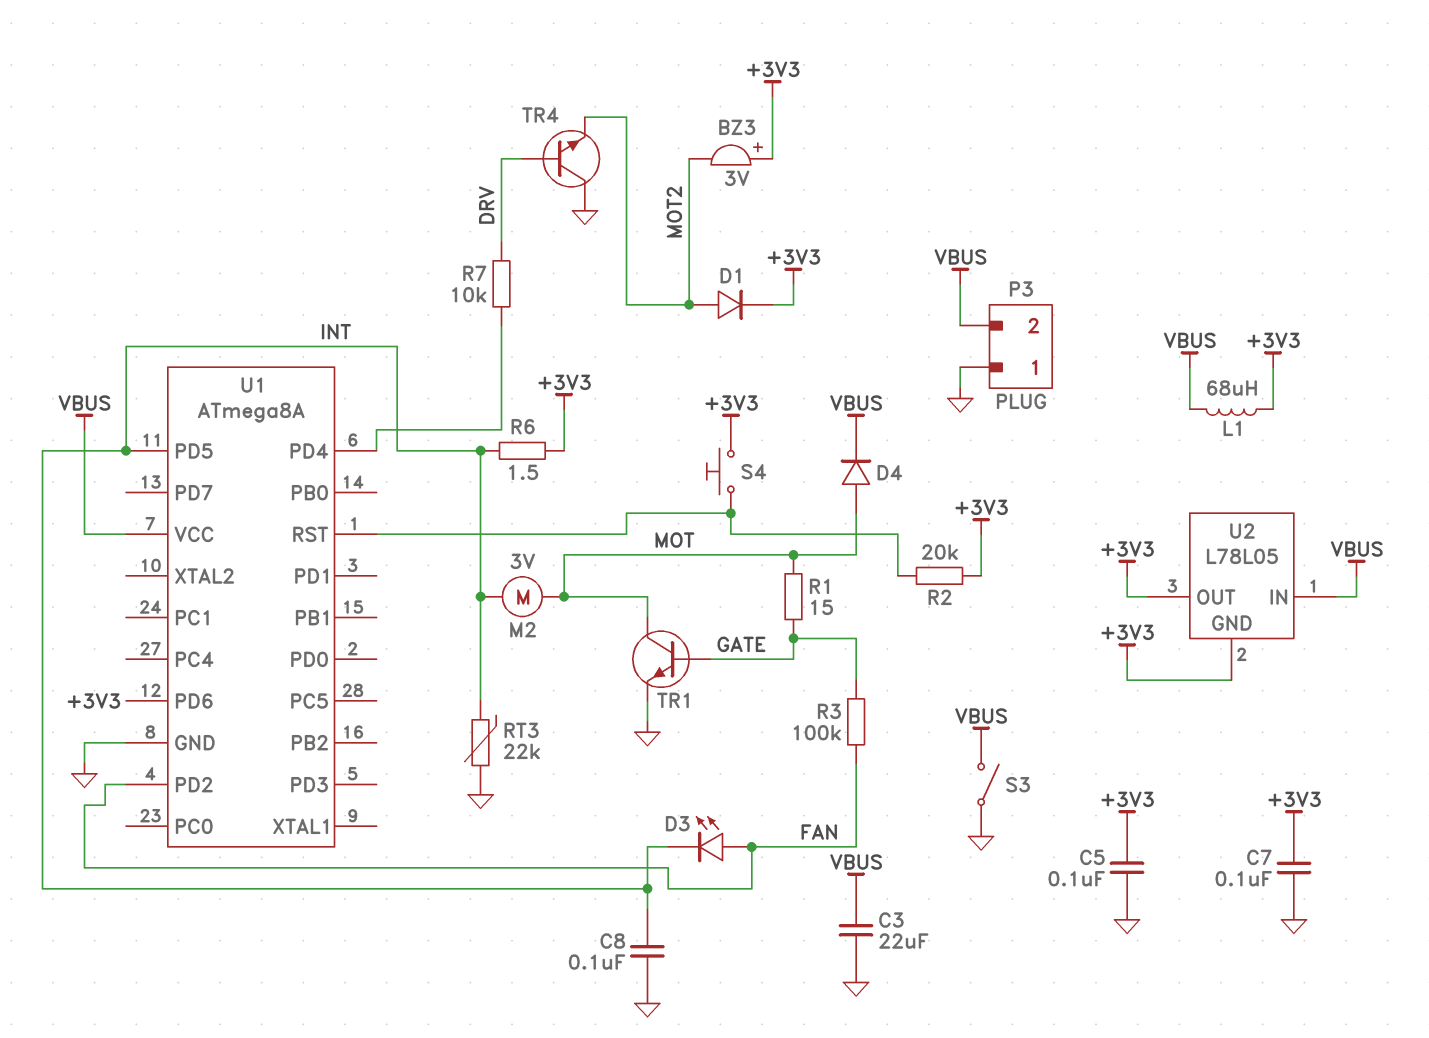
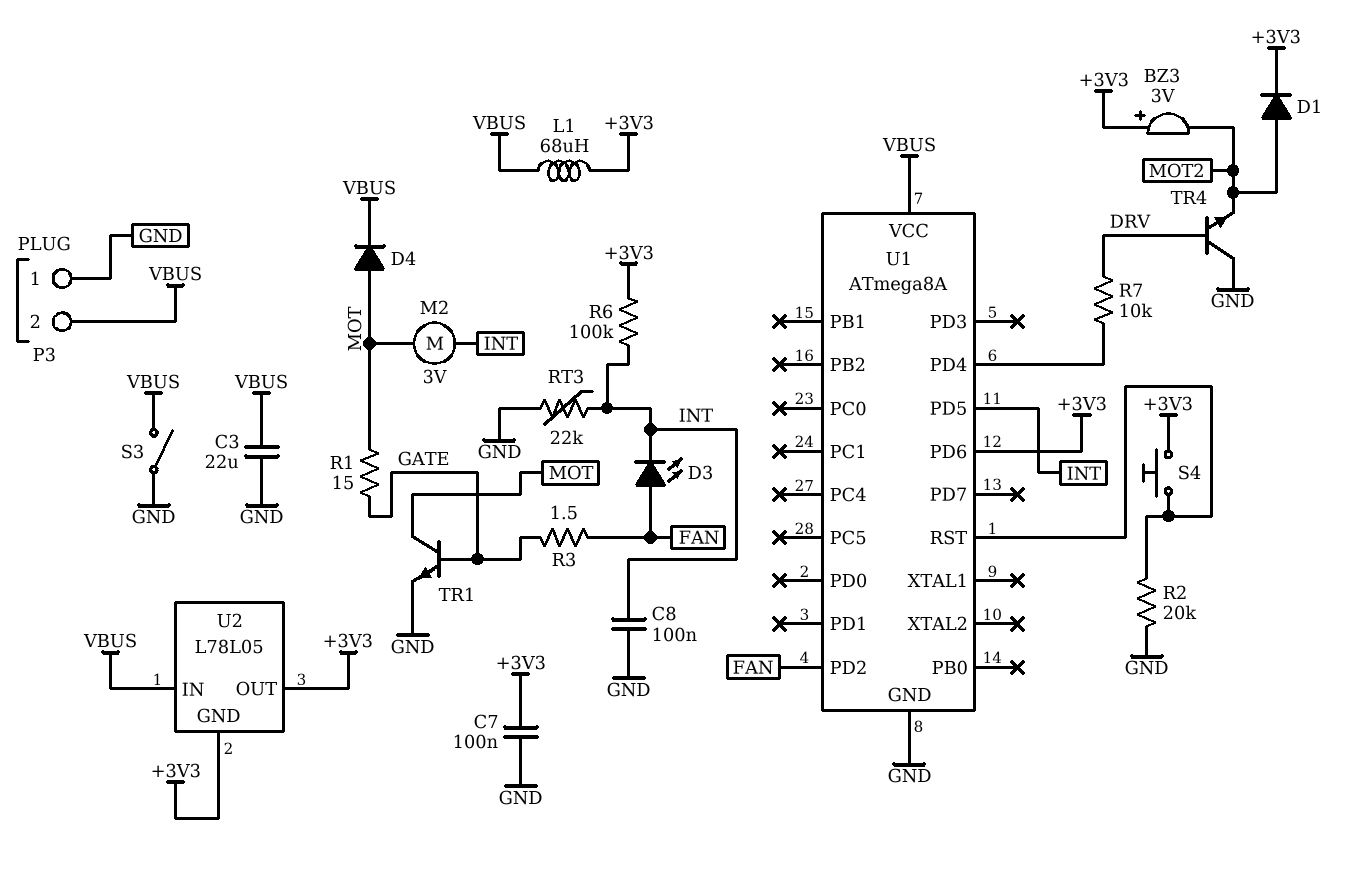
C5: 100nF (+3V3, GND) -> none
R2: 20k (+3V3, U1/RST) -> 20k (GND, U1/RST)
R3: 100k (FAN, GATE) -> 1.5 (FAN, GATE)
R6: 1.5 (+3V3, INT) -> 100k (+3V3, INT)

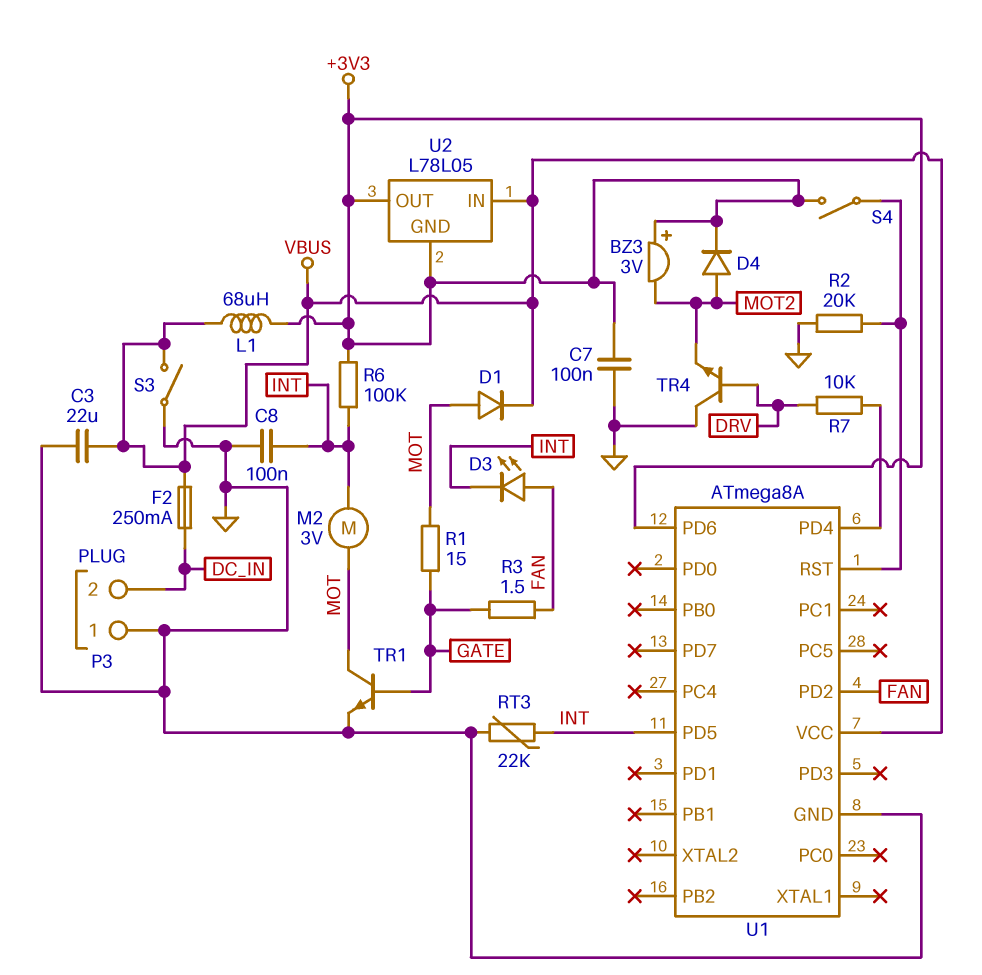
D1: diode (A MOT2, K +3V3) -> diode (A MOT, K VBUS)
D4: diode (A MOT, K VBUS) -> diode (A MOT2, K +3V3)
F2: none -> 250mA (DC_IN, VBUS)
P3 pin 2: VBUS -> DC_IN
S4: button (+3V3, U1/RST) -> switch (+3V3, U1/RST)

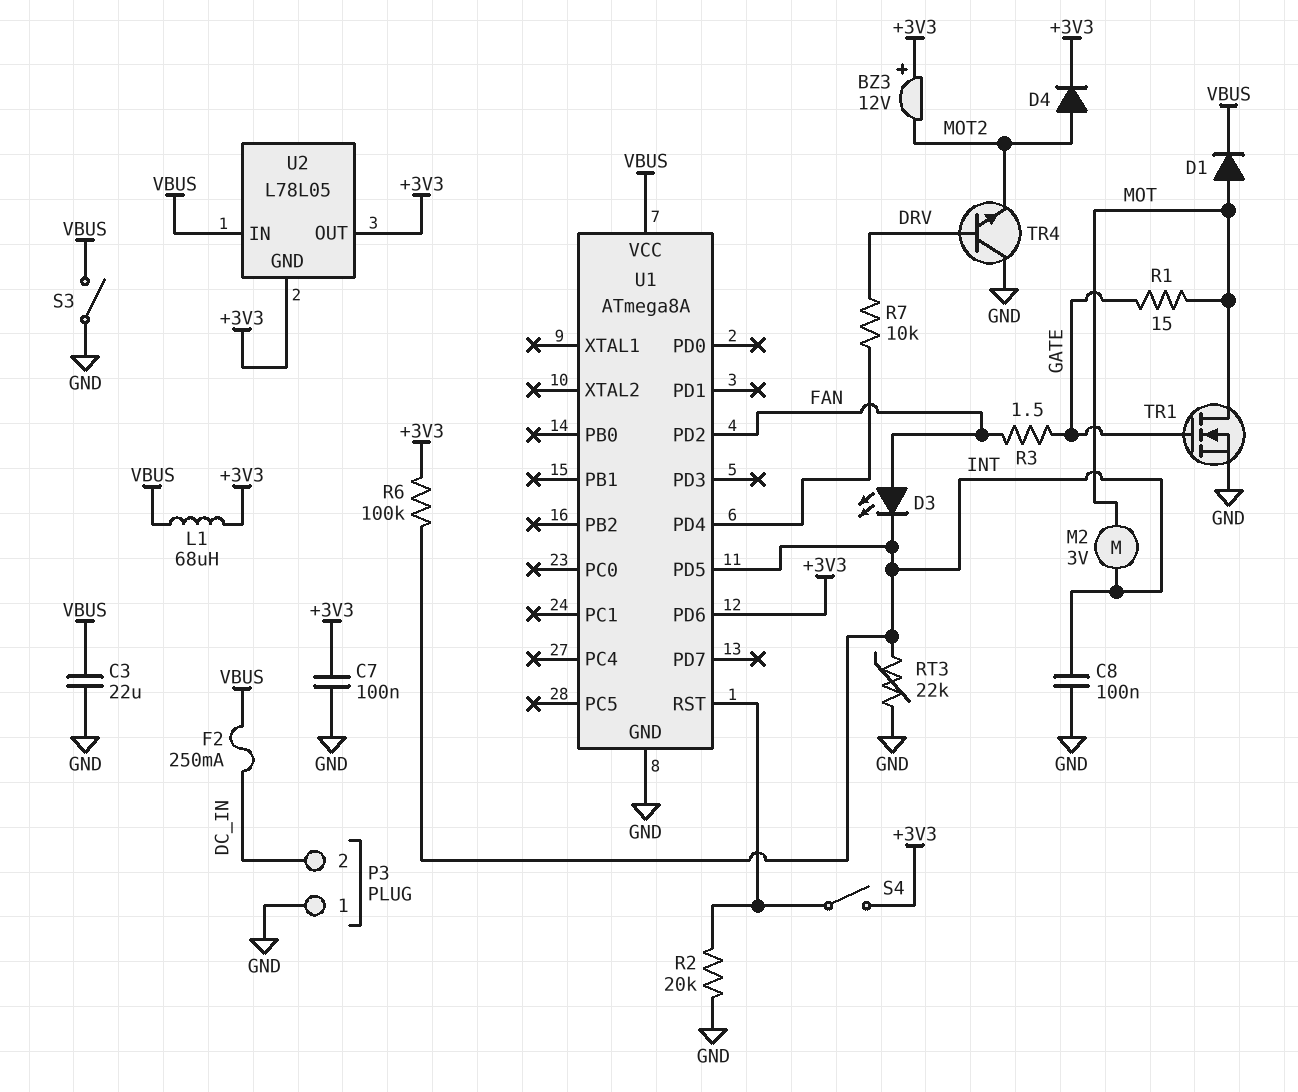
BZ3: buzzer 3V (plus +3V3, minus MOT2) -> buzzer 12V (plus +3V3, minus MOT2)
TR1: NPN (B GATE, C MOT, E GND) -> NMOS (G GATE, D MOT, S GND)

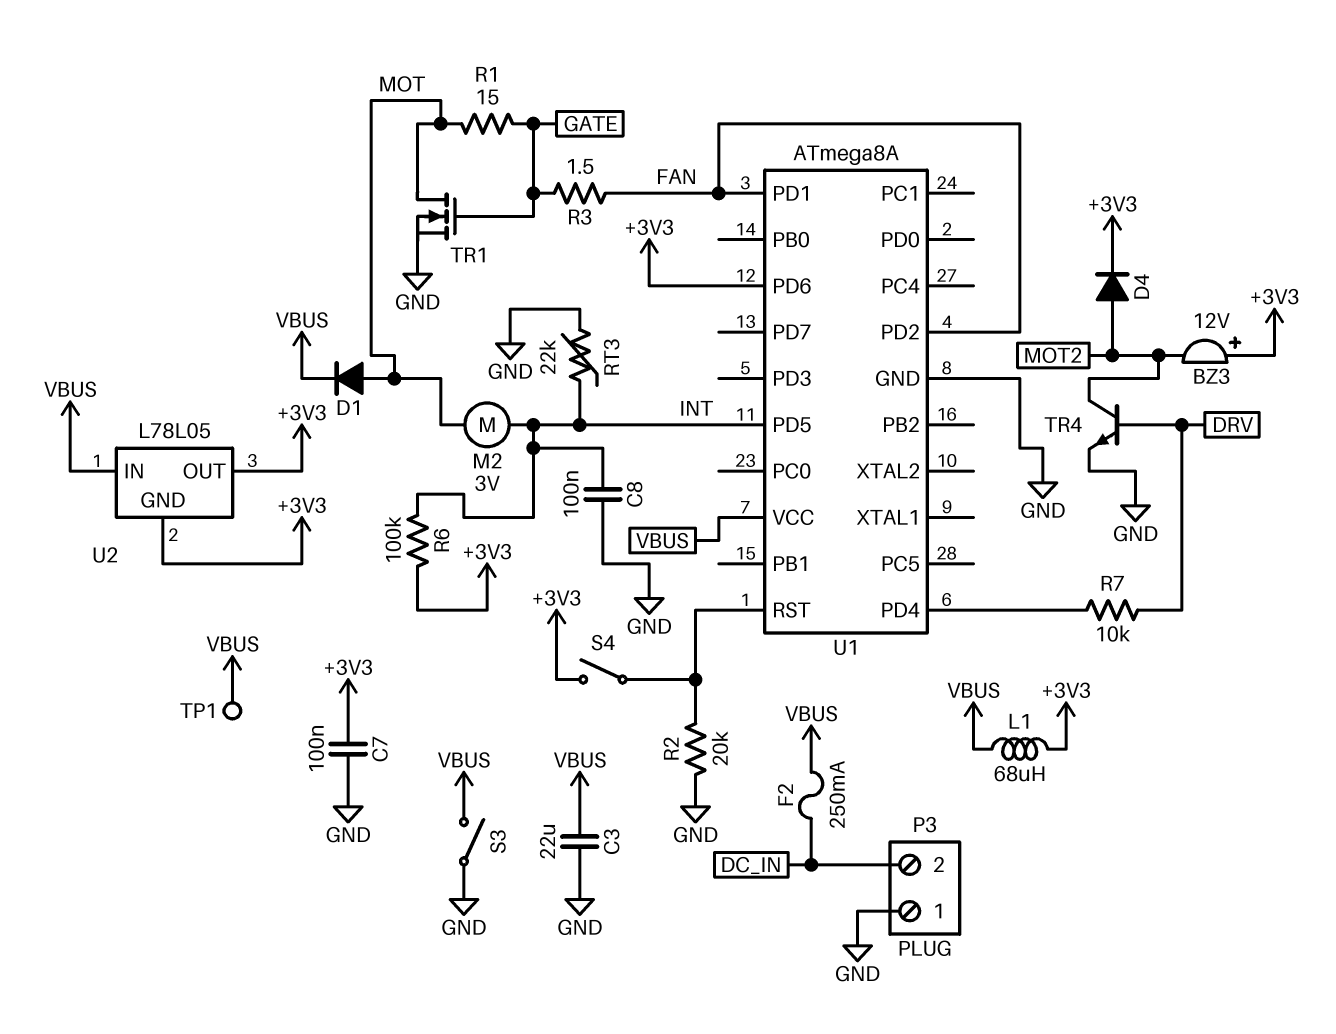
D3: LED (A FAN, K INT) -> none
TP1: none -> test point (VBUS)
TR4: NPN (B DRV, C GND, E MOT2) -> NPN (B DRV, C MOT2, E GND)
U1 pin PD1: none -> FAN

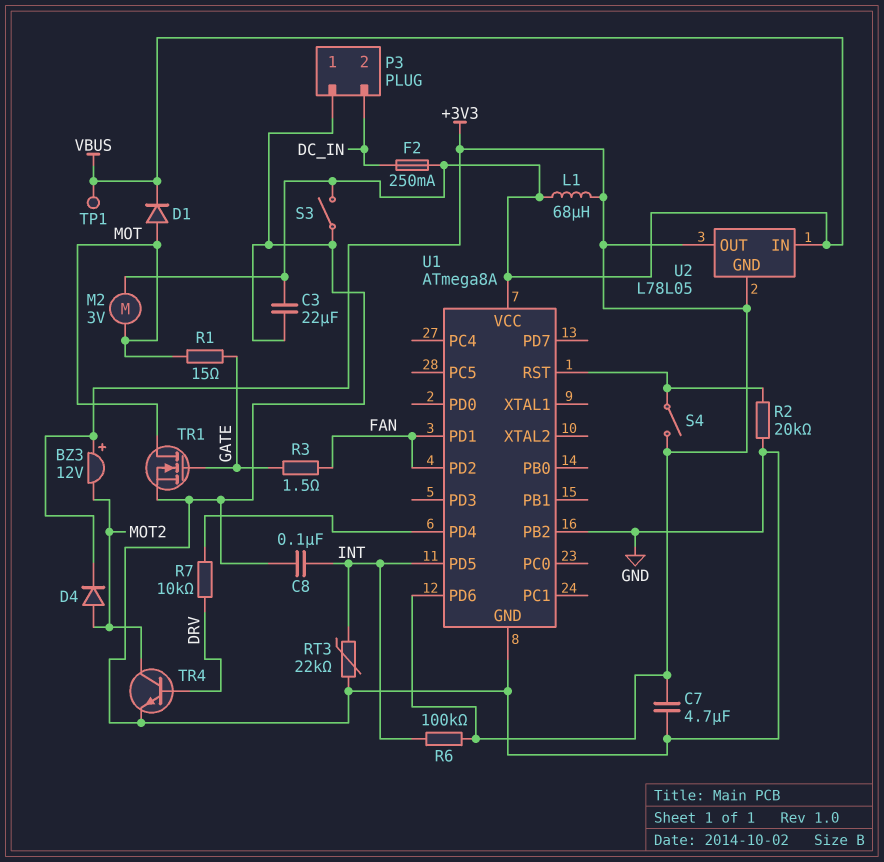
C7: 100nF (+3V3, GND) -> 4.7uF (+3V3, GND)
M2: motor 3V (INT, MOT) -> motor 3V (MOT, VBUS)
U1 pin PB2: none -> GND

